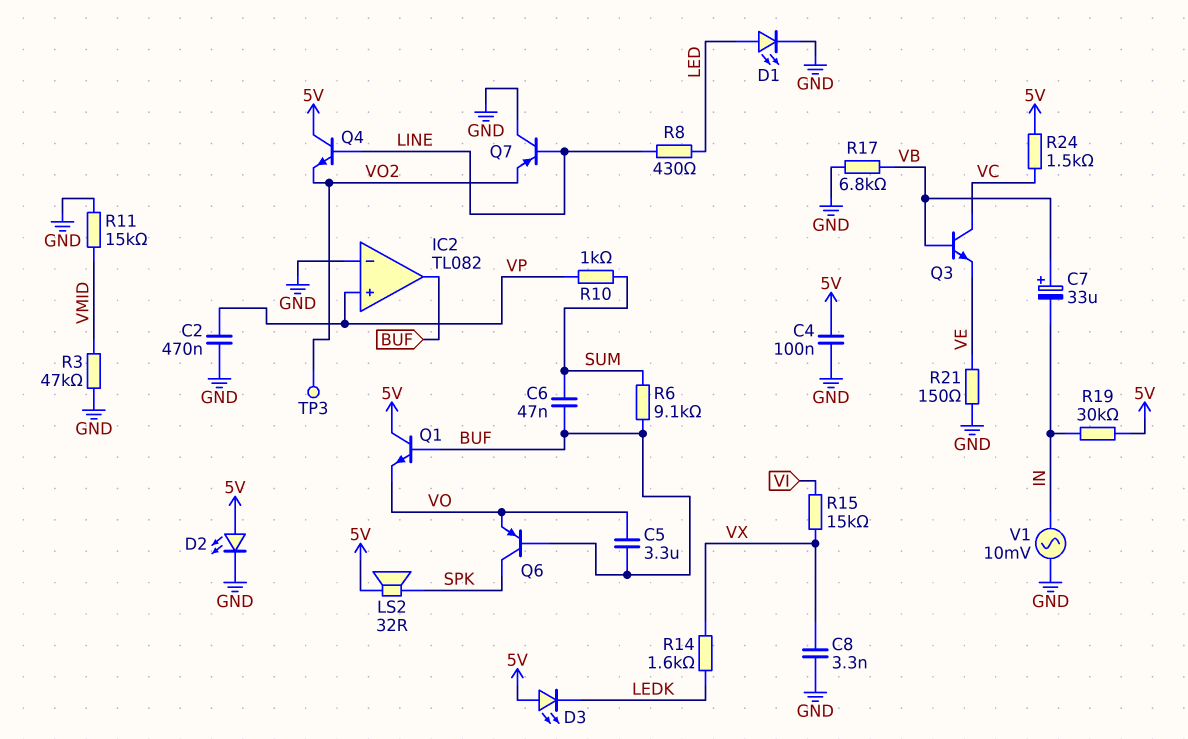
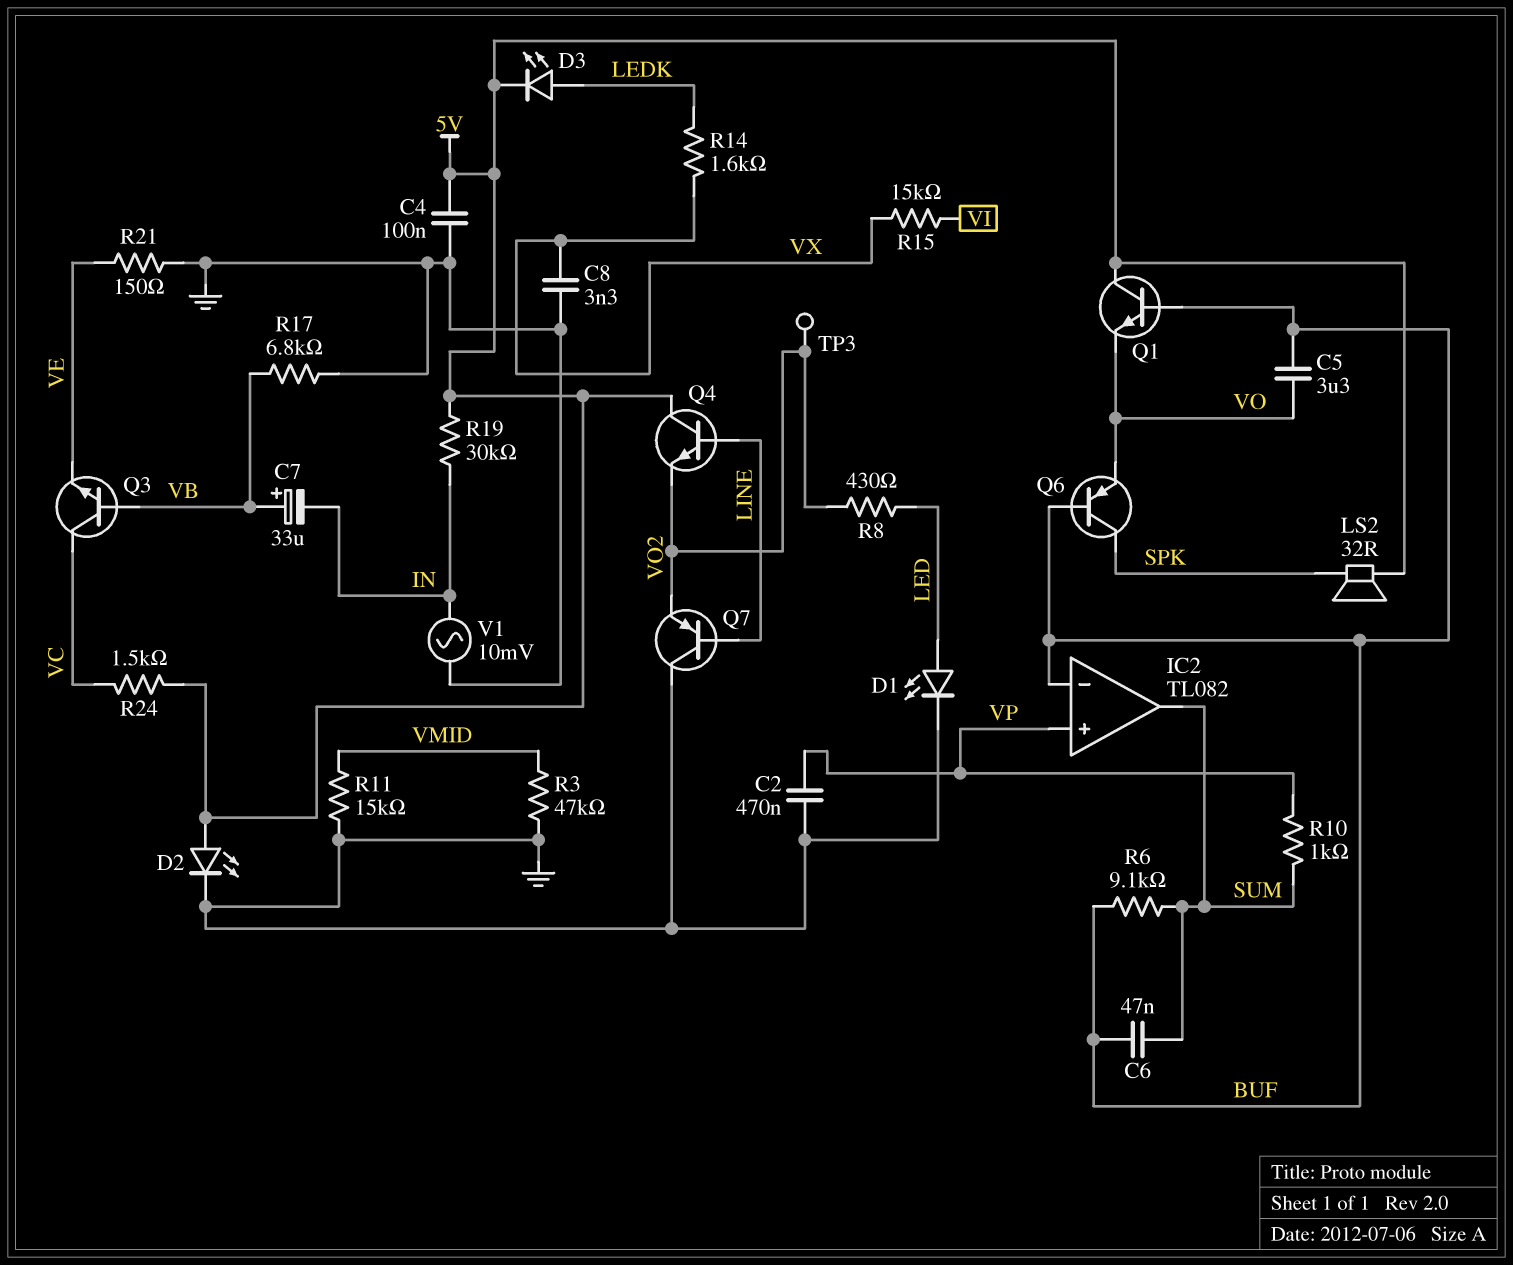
D3: LED (A 5V, K LEDK) -> LED (A LEDK, K 5V)
IC2 pin in-: GND -> BUF
IC2 pin out: BUF -> SUM
R8: 430 (LED, LINE) -> 430 (LED, VO2)

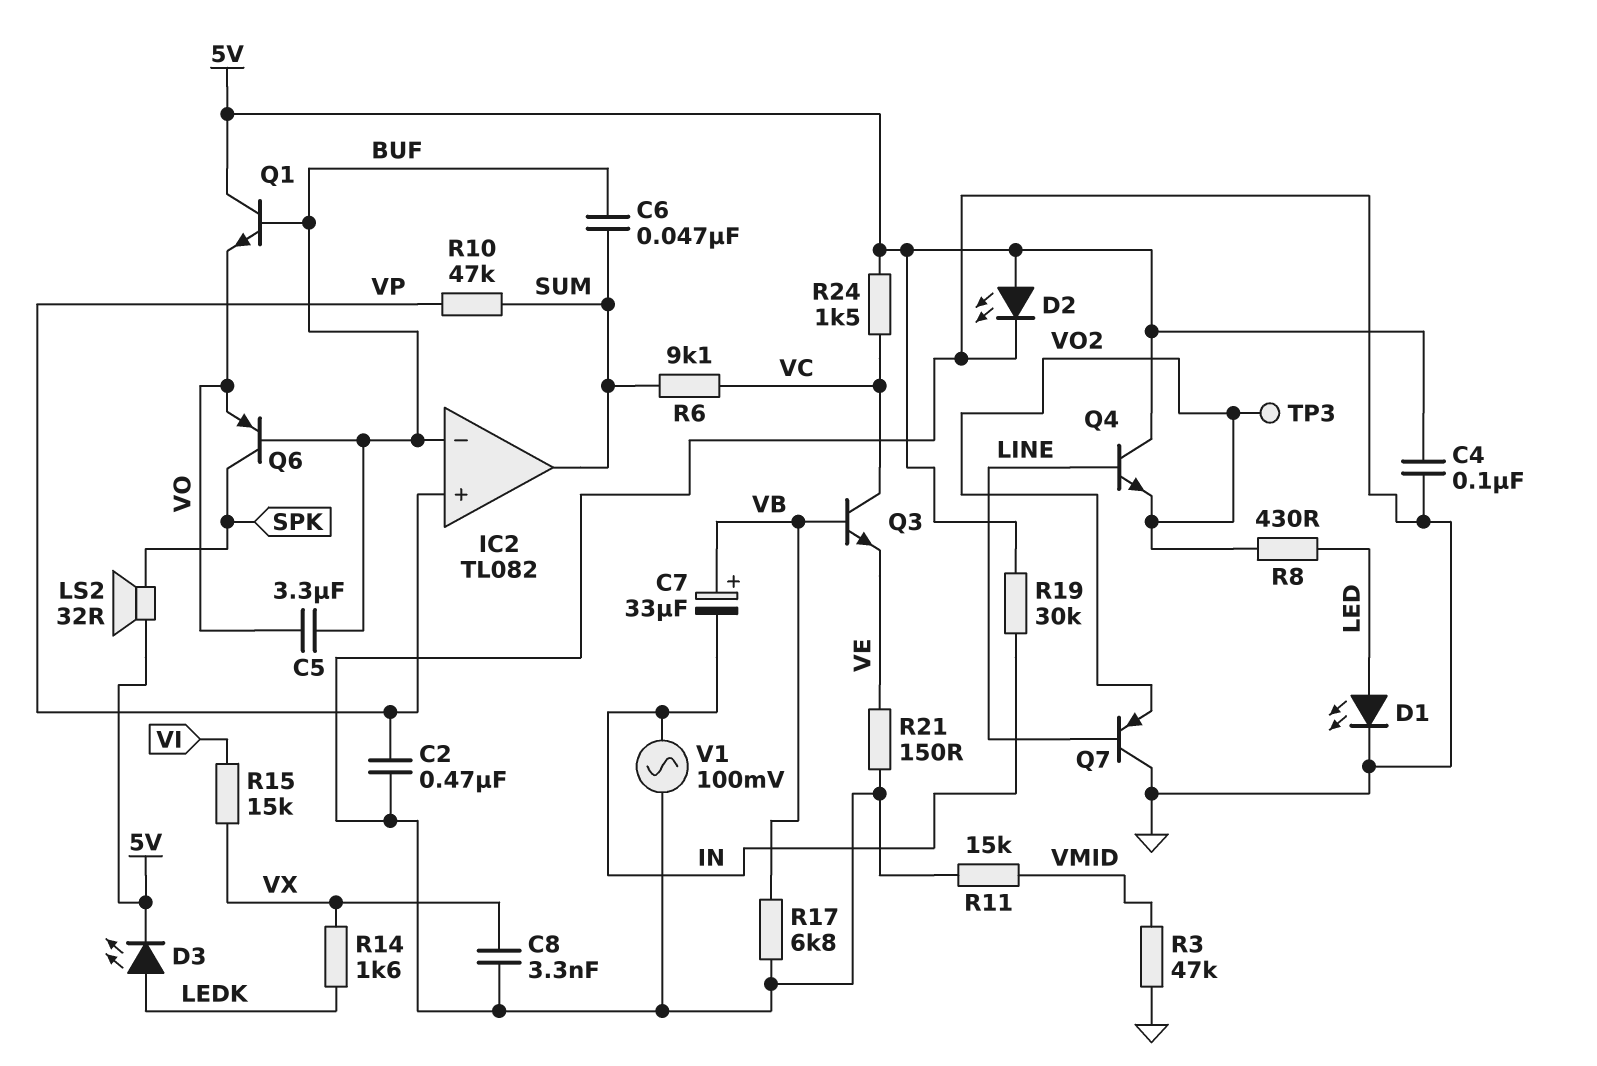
R6: 9.1k (BUF, SUM) -> 9.1k (SUM, VC)
R10: 1k (SUM, VP) -> 47k (SUM, VP)
V1: AC 10mV (GND, IN) -> AC 100mV (GND, IN)

